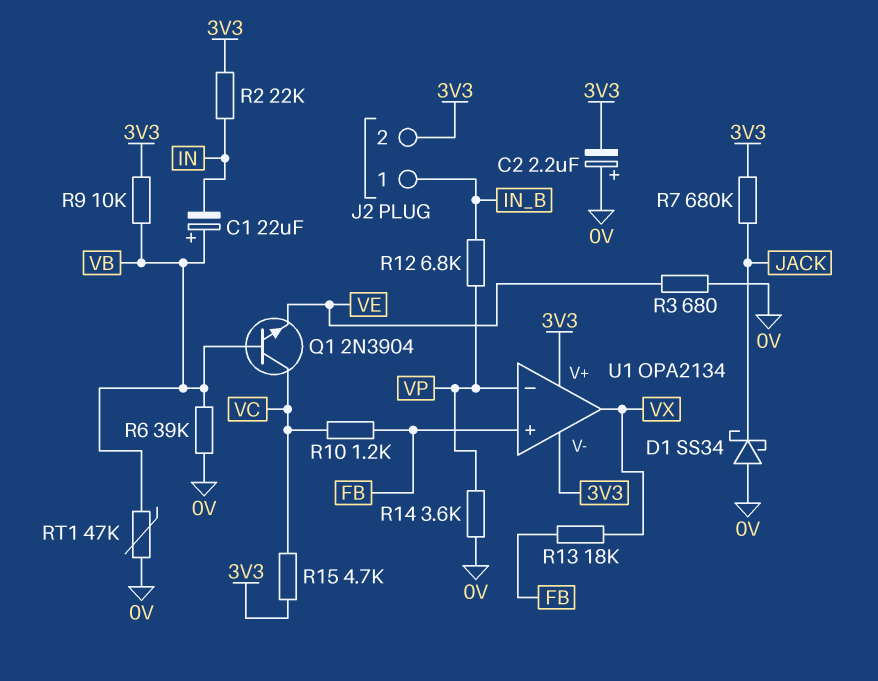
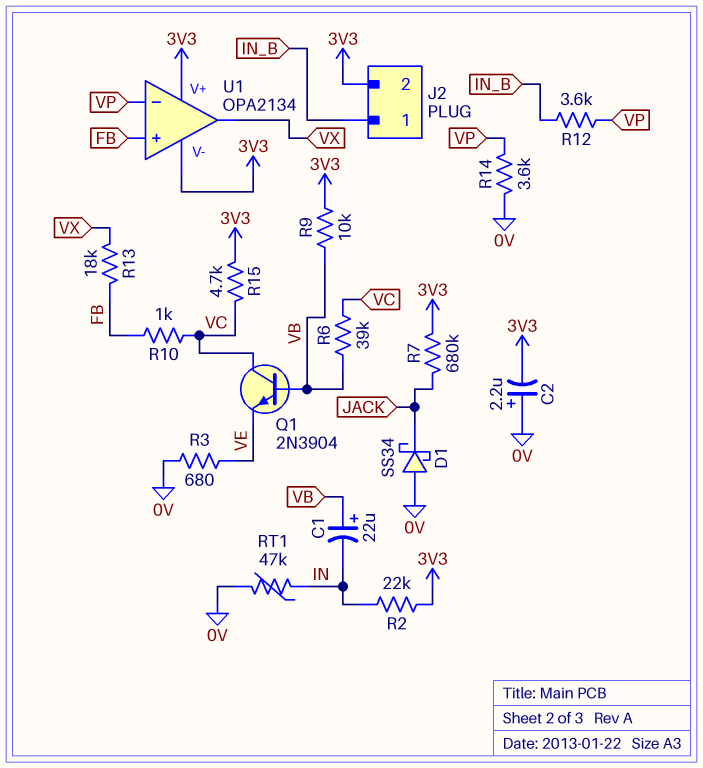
R6: 39k (0V, VB) -> 39k (VB, VC)
R10: 1.2k (FB, VC) -> 1k (FB, VC)
R12: 6.8k (IN_B, VP) -> 3.6k (IN_B, VP)
RT1: 47k (0V, VB) -> 47k (0V, IN)

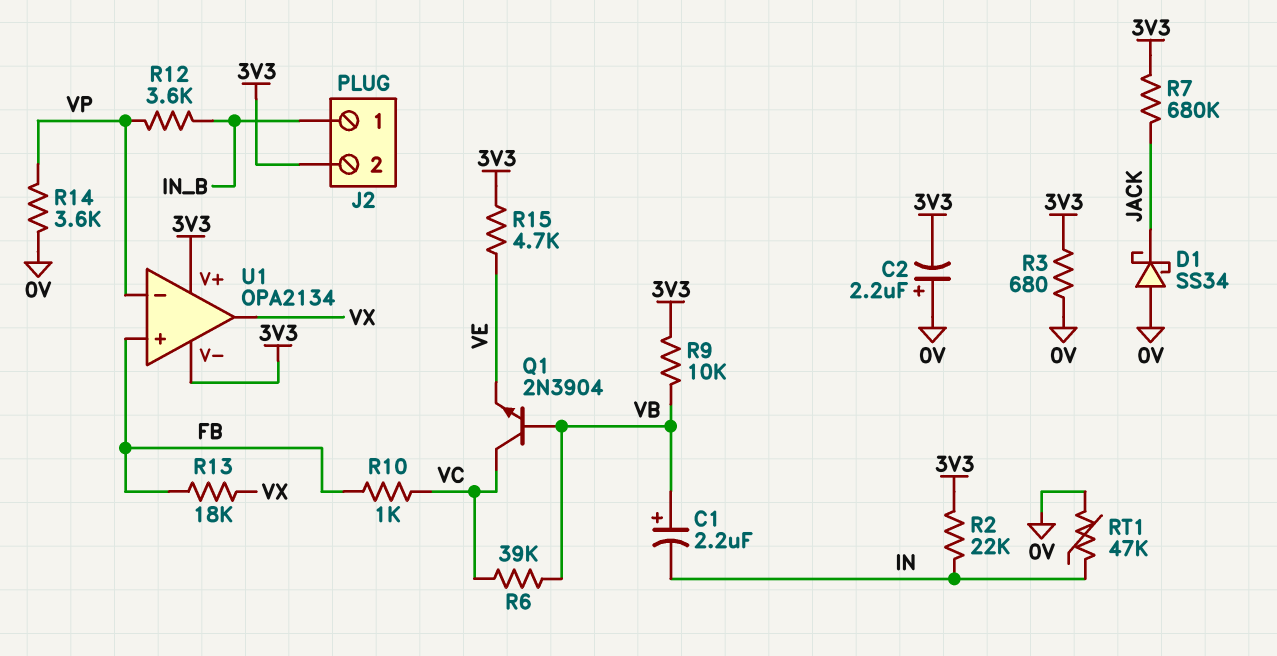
C1: 22uF (plus VB, minus IN) -> 2.2uF (plus VB, minus IN)
R3: 680 (0V, VE) -> 680 (0V, 3V3)
R15: 4.7k (3V3, VC) -> 4.7k (3V3, VE)

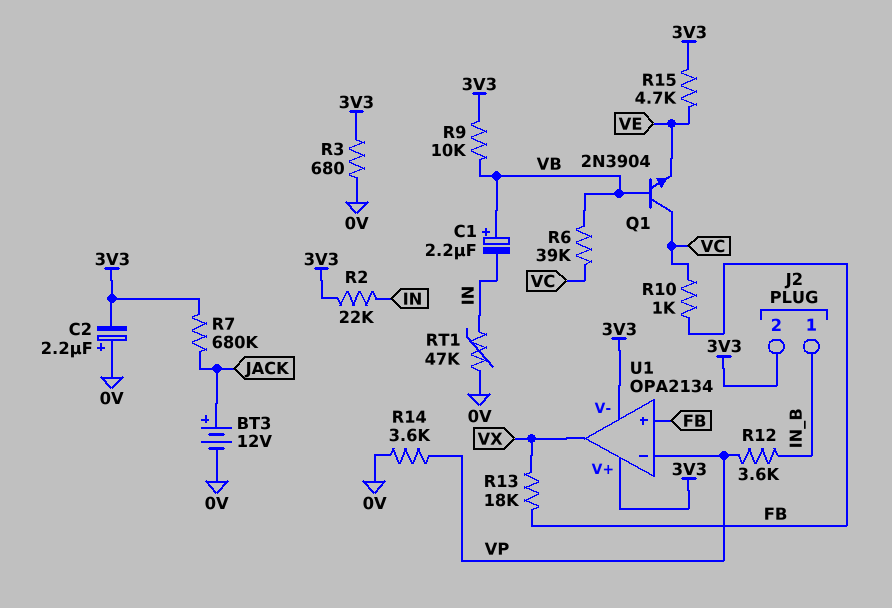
BT3: none -> 12V (plus JACK, minus 0V)
D1: schottky SS34 (A 0V, K JACK) -> none

